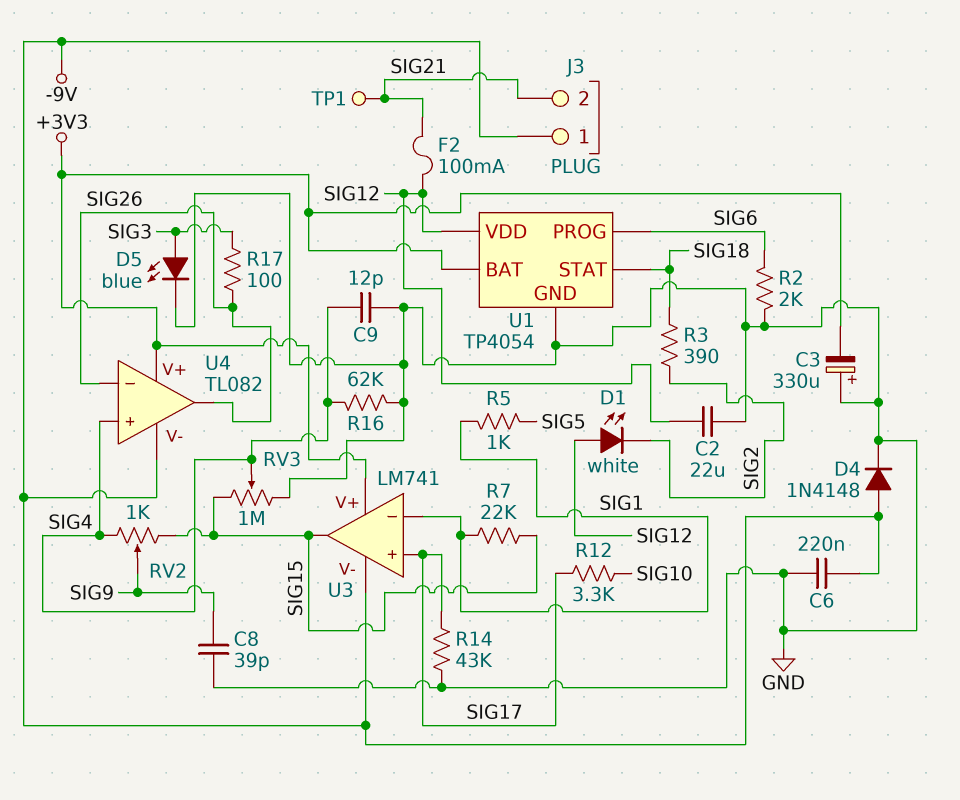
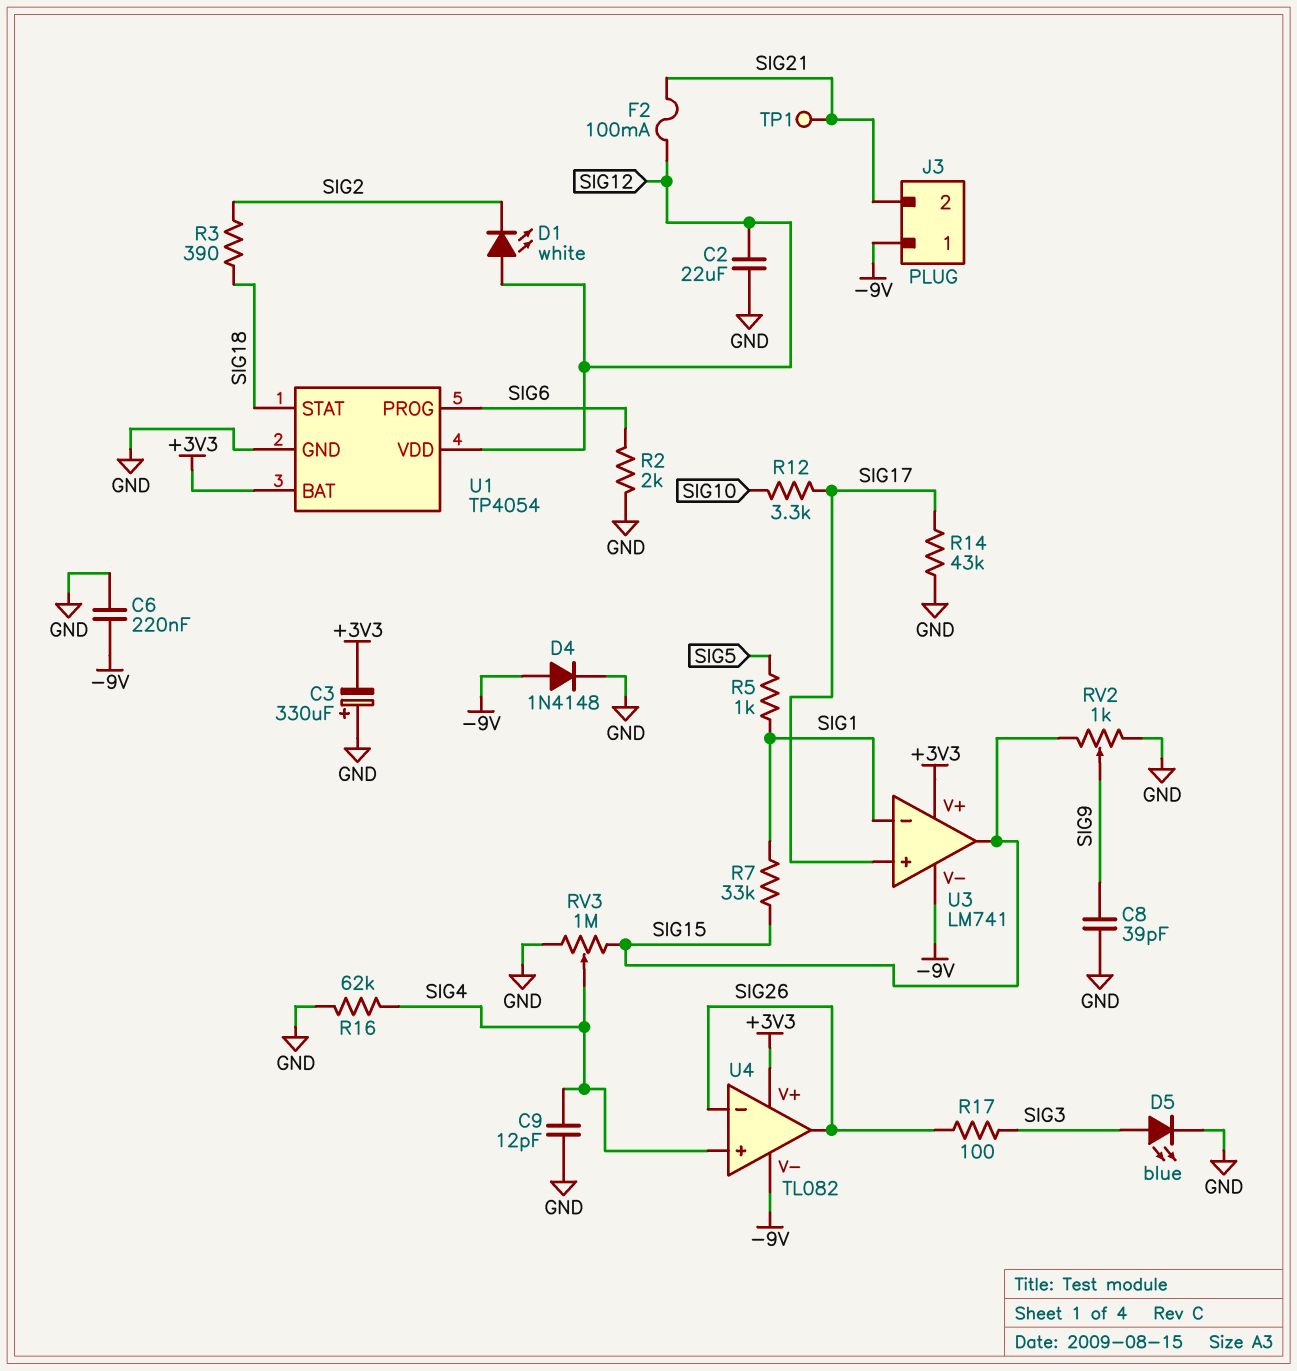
R7: 22k (SIG1, SIG15) -> 33k (SIG1, SIG15)
RV2: 1k (SIG4, SIG15, wiper SIG9) -> 1k (GND, SIG15, wiper SIG9)

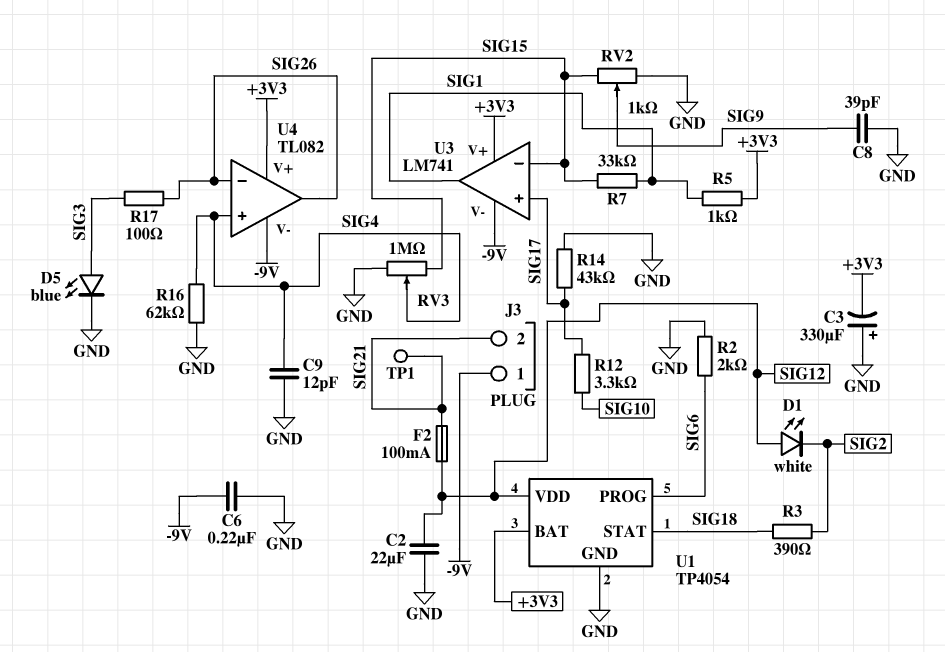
D4: diode 1N4148 (A -9V, K GND) -> none
R5: 1k (SIG1, SIG5) -> 1k (+3V3, SIG1)
U3 pin in-: SIG1 -> SIG15
U3 pin out: SIG15 -> SIG1

